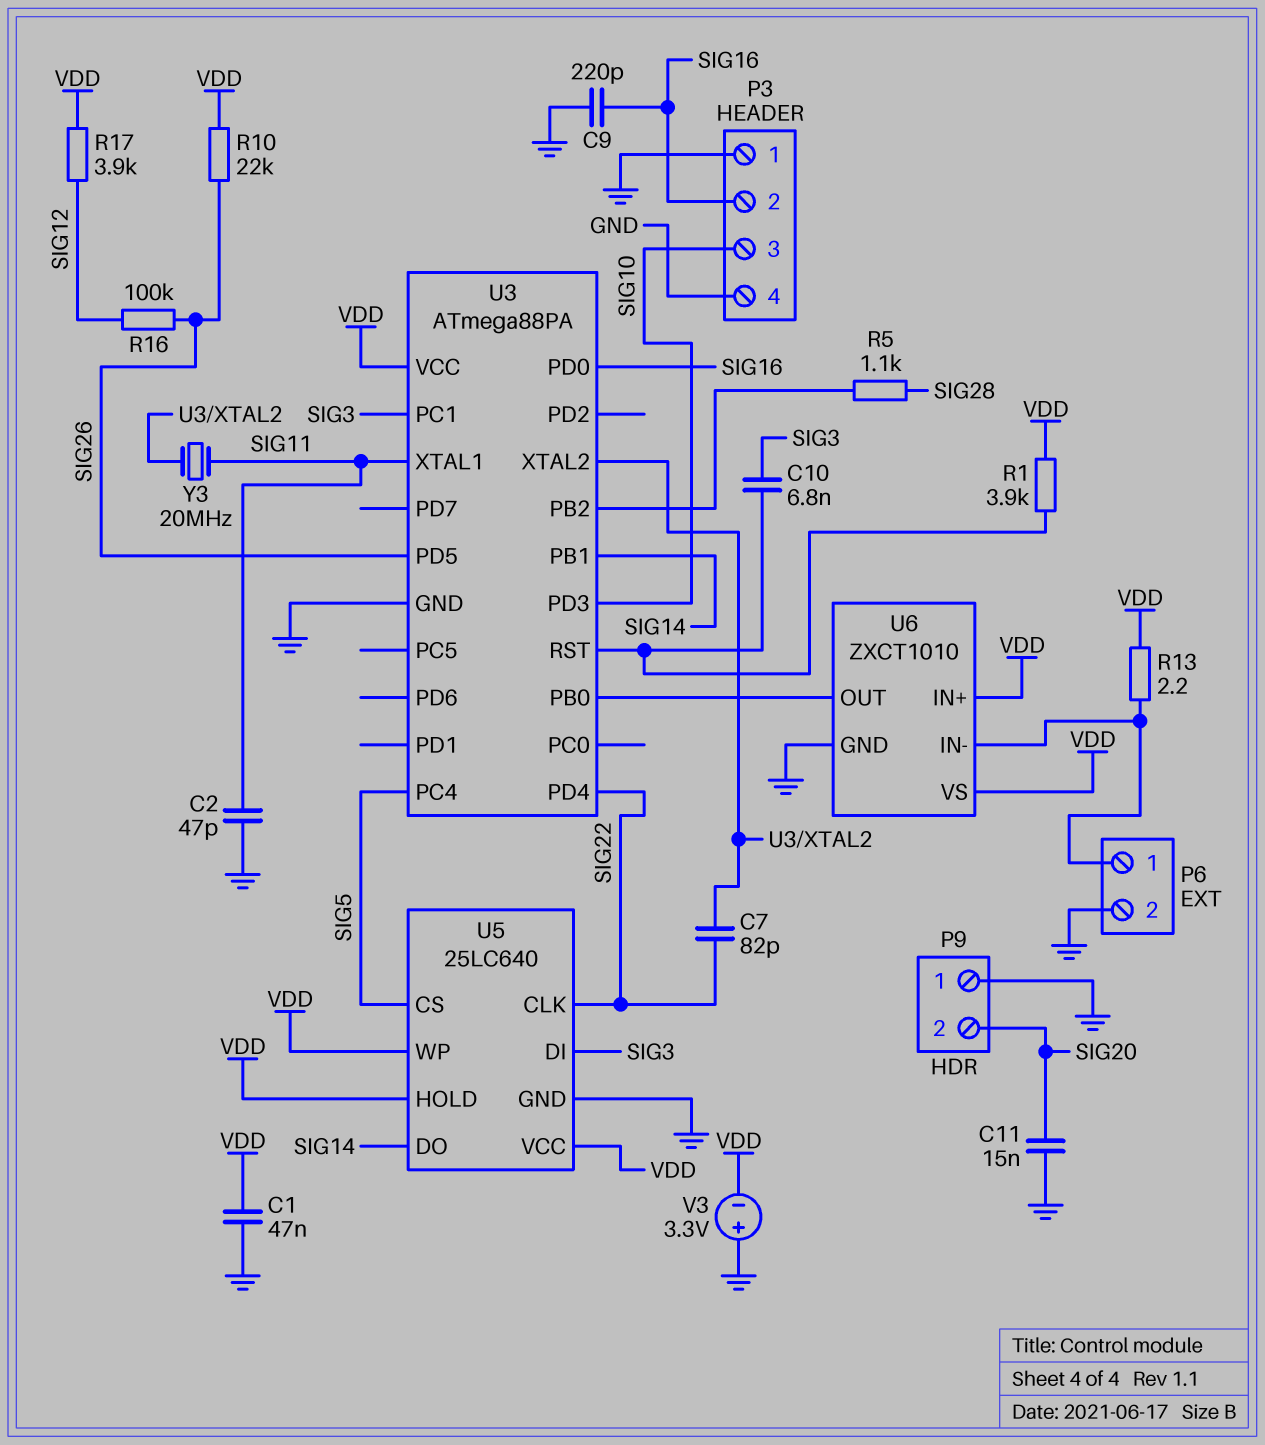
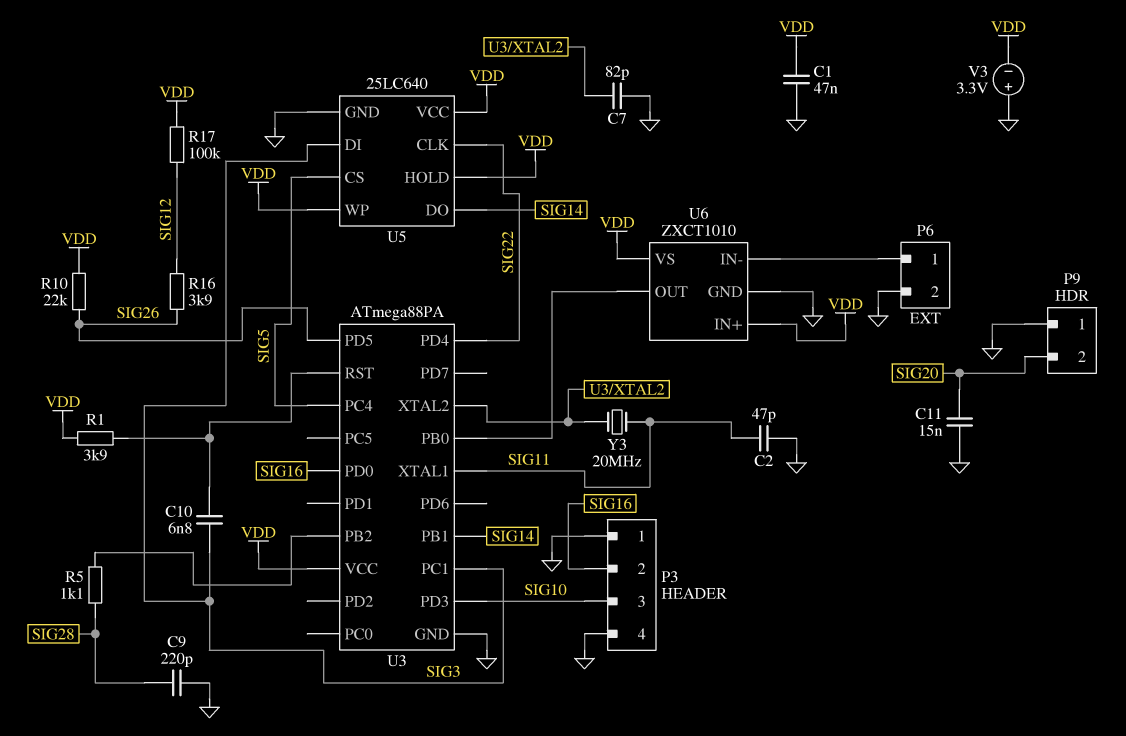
C7: 82pF (SIG22, U3/XTAL2) -> 82pF (GND, U3/XTAL2)
C9: 220pF (GND, SIG16) -> 220pF (GND, SIG28)
R13: 2.2 (P6/1, VDD) -> none
R16: 100k (SIG12, SIG26) -> 3.9k (SIG12, SIG26)
R17: 3.9k (SIG12, VDD) -> 100k (SIG12, VDD)

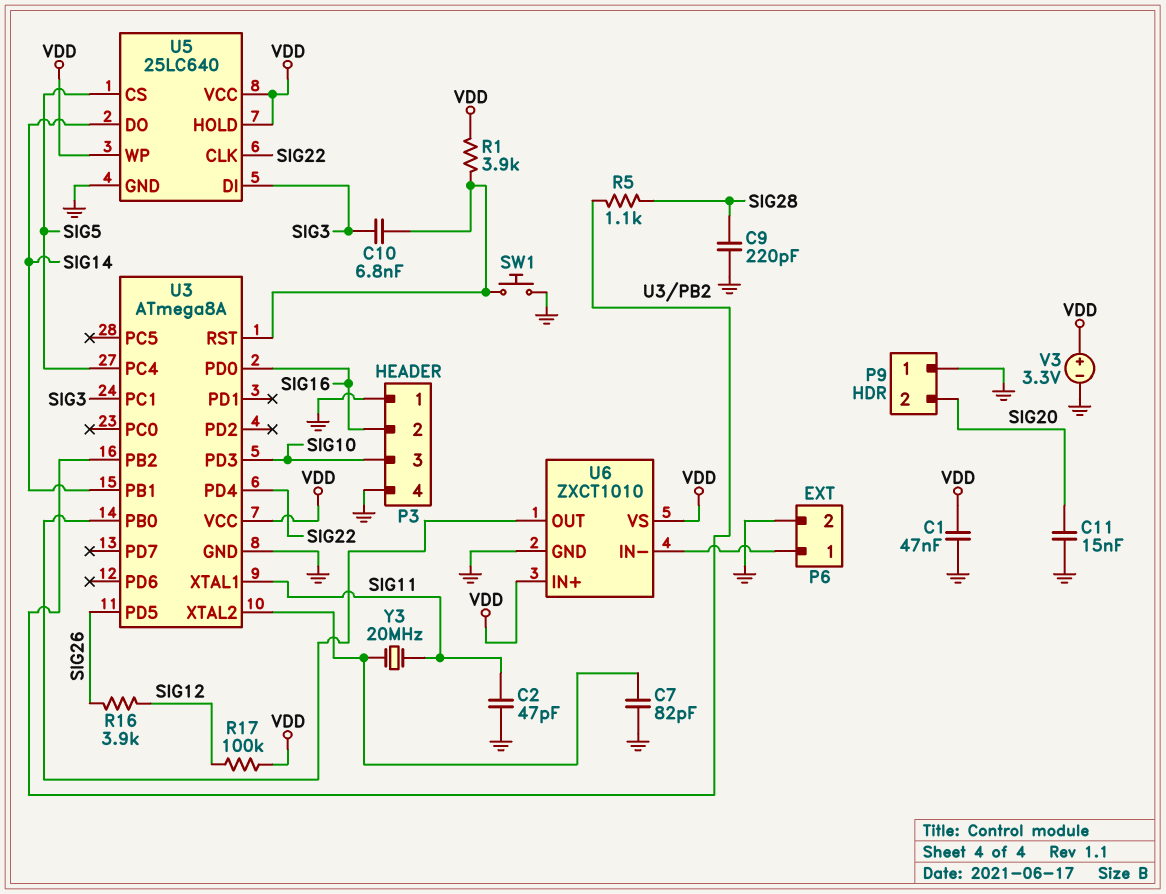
R10: 22k (SIG26, VDD) -> none
SW1: none -> button (GND, U3/RST)
U3: ATmega88PA -> ATmega8A
V3: 3.3V (plus GND, minus VDD) -> 3.3V (plus VDD, minus GND)

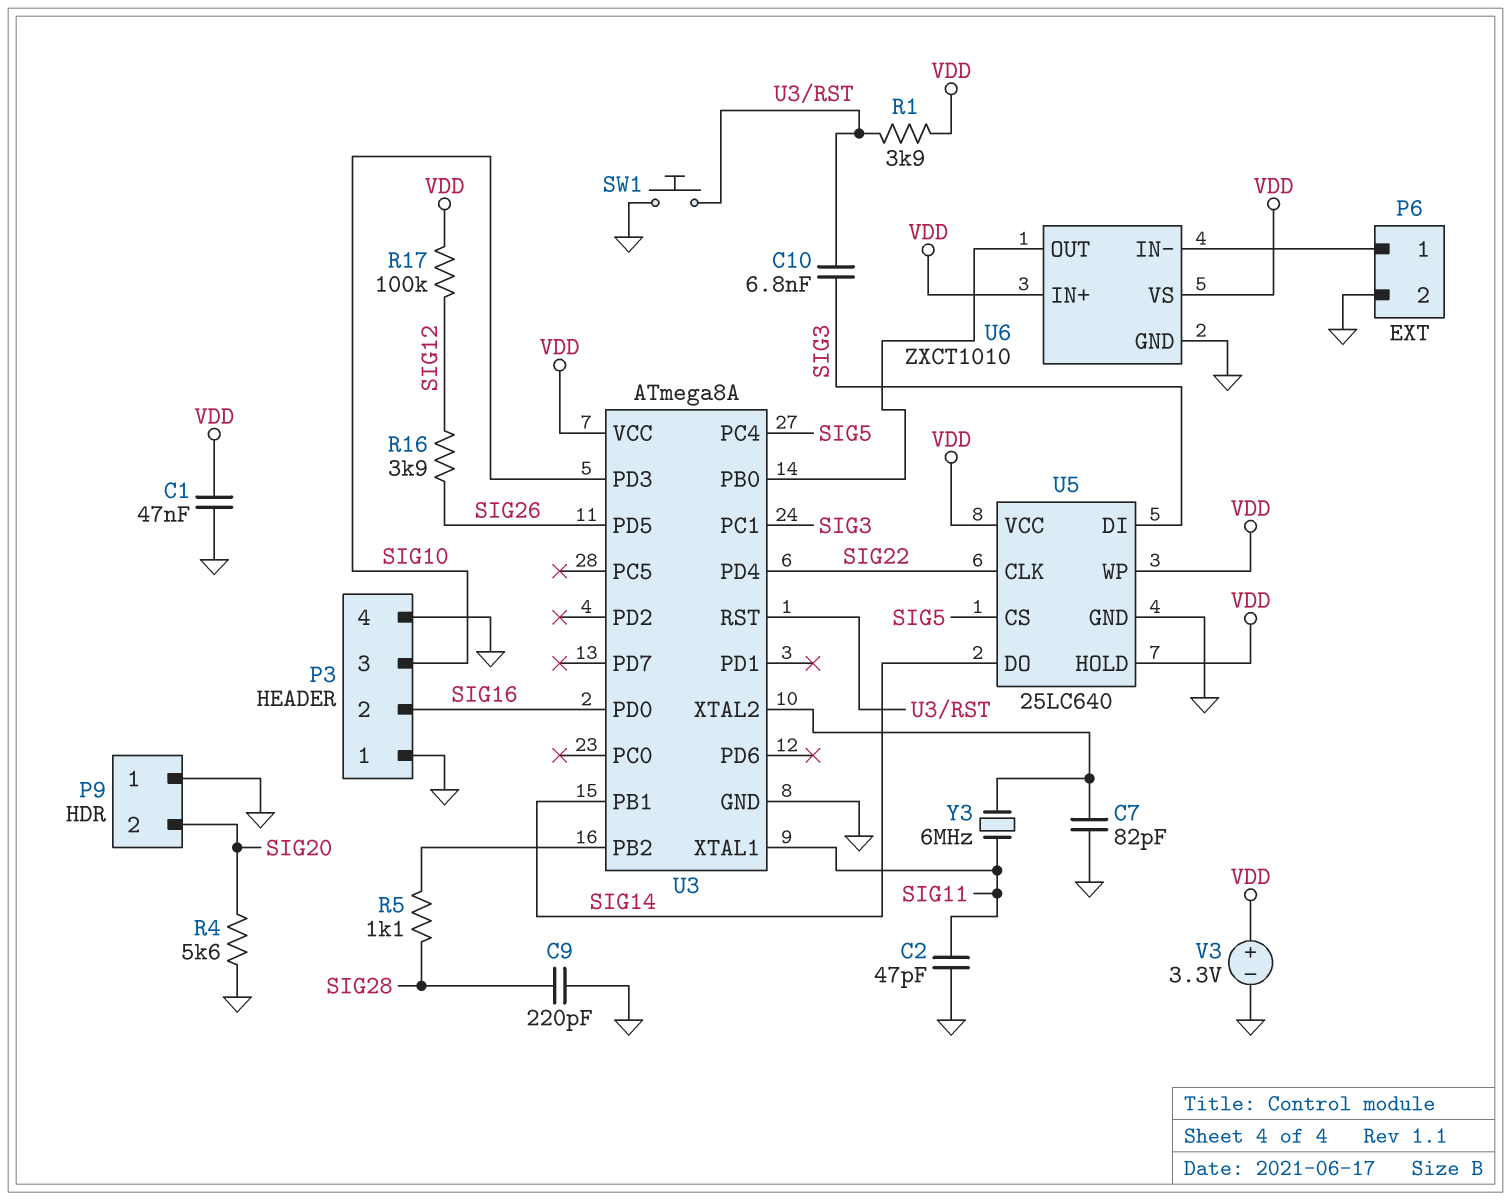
C11: 15nF (GND, SIG20) -> none
R4: none -> 5.6k (GND, SIG20)
Y3: 20MHz (SIG11, U3/XTAL2) -> 6MHz (SIG11, U3/XTAL2)

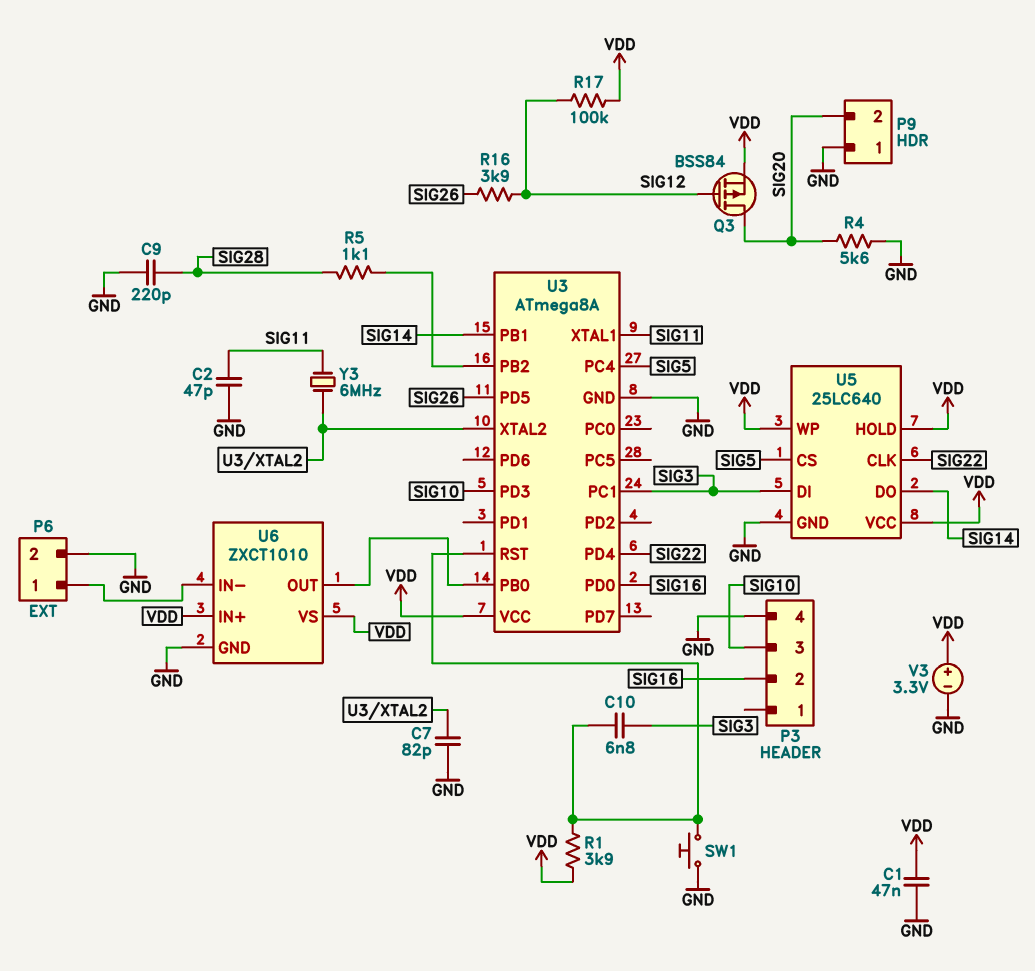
P3 pin 1: GND -> none
Q3: none -> PMOS BSS84 (G SIG12, D SIG20, S VDD)

